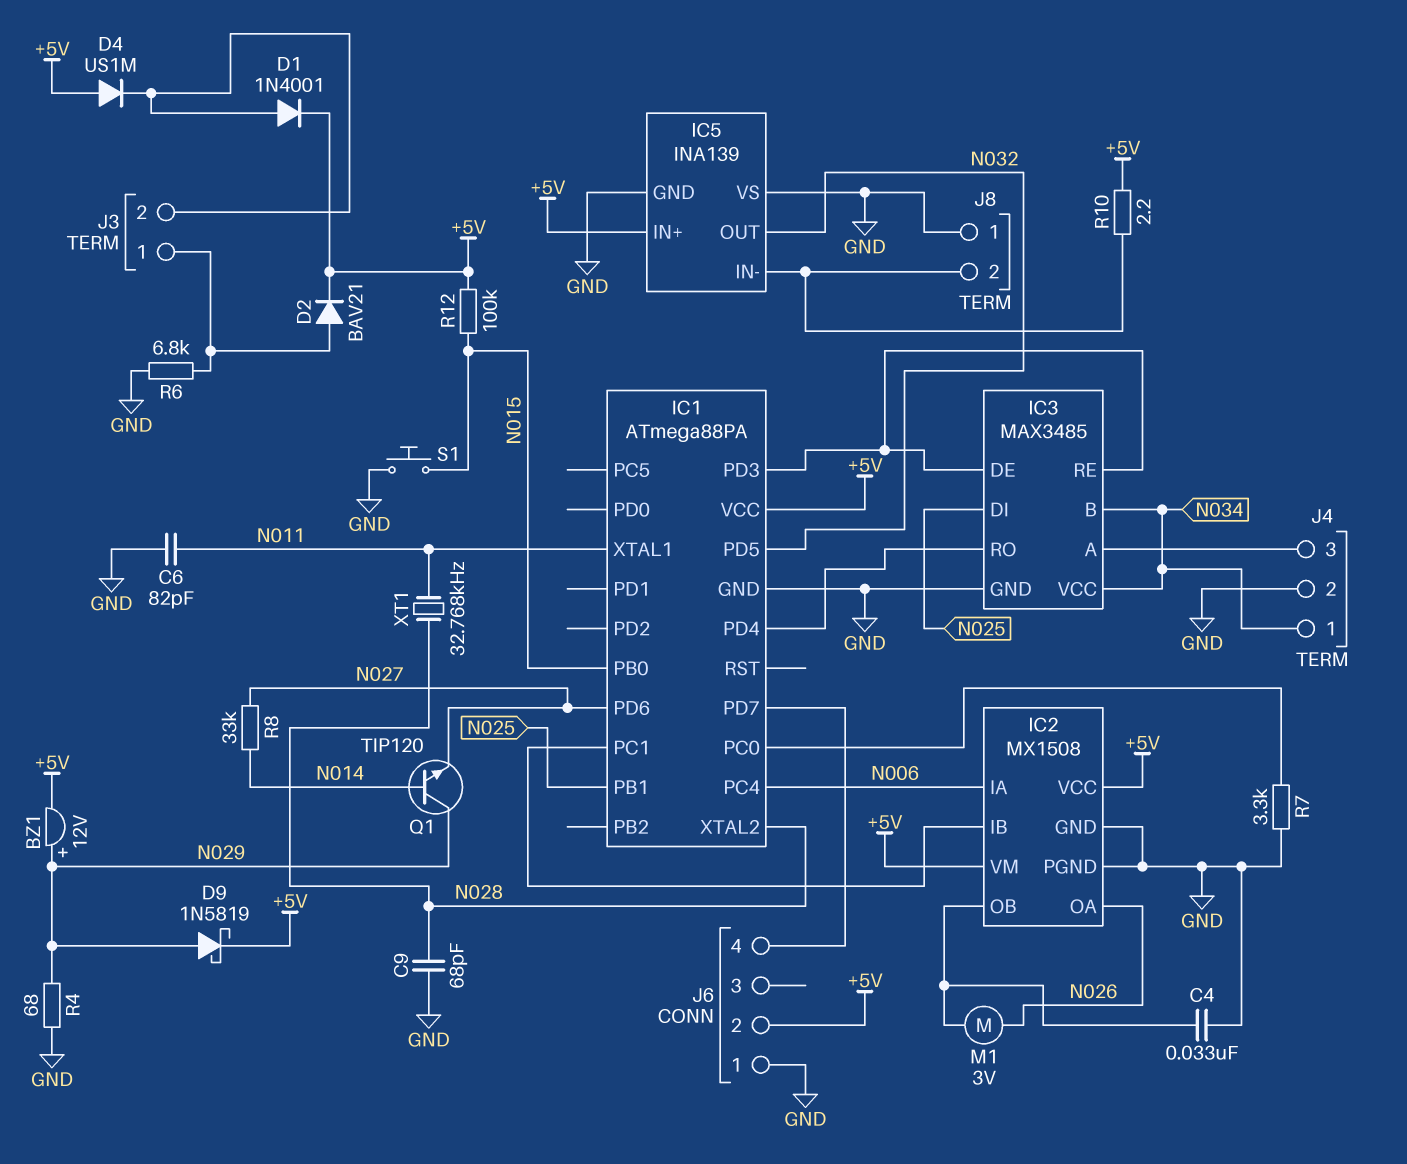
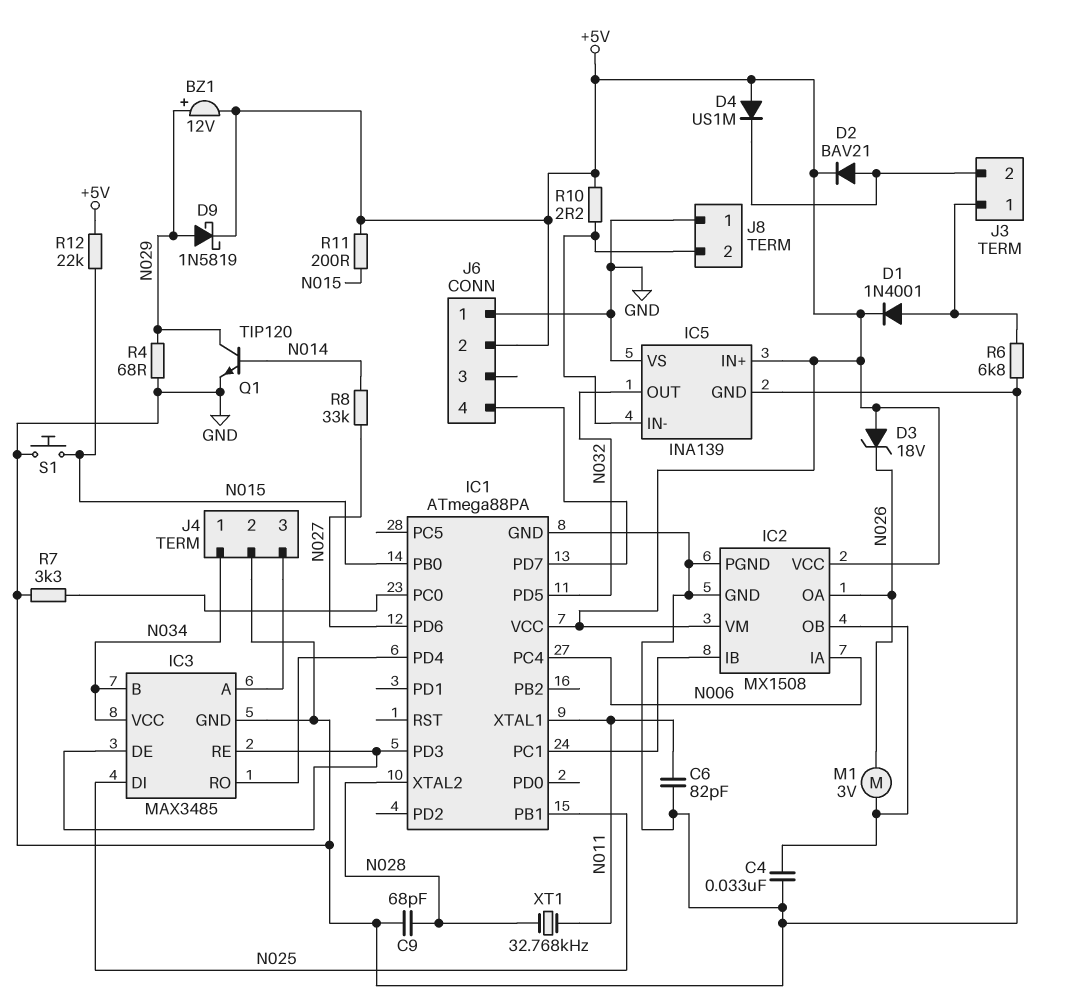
D1: diode 1N4001 (A J3/2, K +5V) -> diode 1N4001 (A J3/1, K +5V)
D2: diode BAV21 (A J3/1, K +5V) -> diode BAV21 (A J3/2, K +5V)
D3: none -> zener 18V (A +5V, K N026)
Q1: NPN TIP120 (B N014, C N029, E N027) -> NPN TIP120 (B N014, C N029, E GND)
R11: none -> 200 (+5V, N015)
R12: 100k (+5V, N015) -> 22k (+5V, N015)

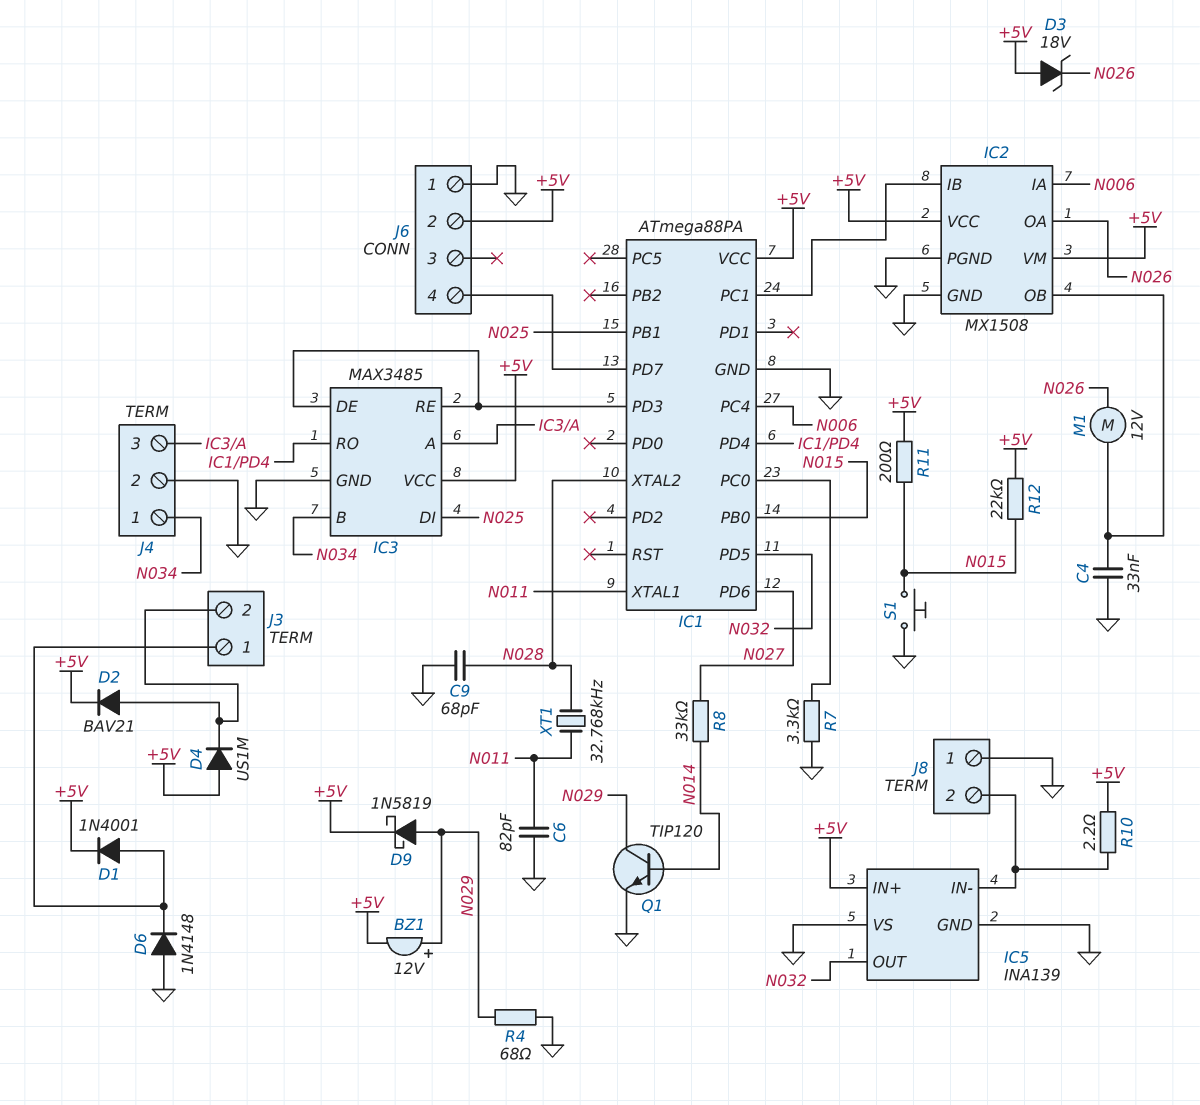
D6: none -> diode 1N4148 (A GND, K J3/1)
IC3 pin VCC: N034 -> +5V
M1: motor 3V (IC2/OB, N026) -> motor 12V (IC2/OB, N026)
R6: 6.8k (GND, J3/1) -> none

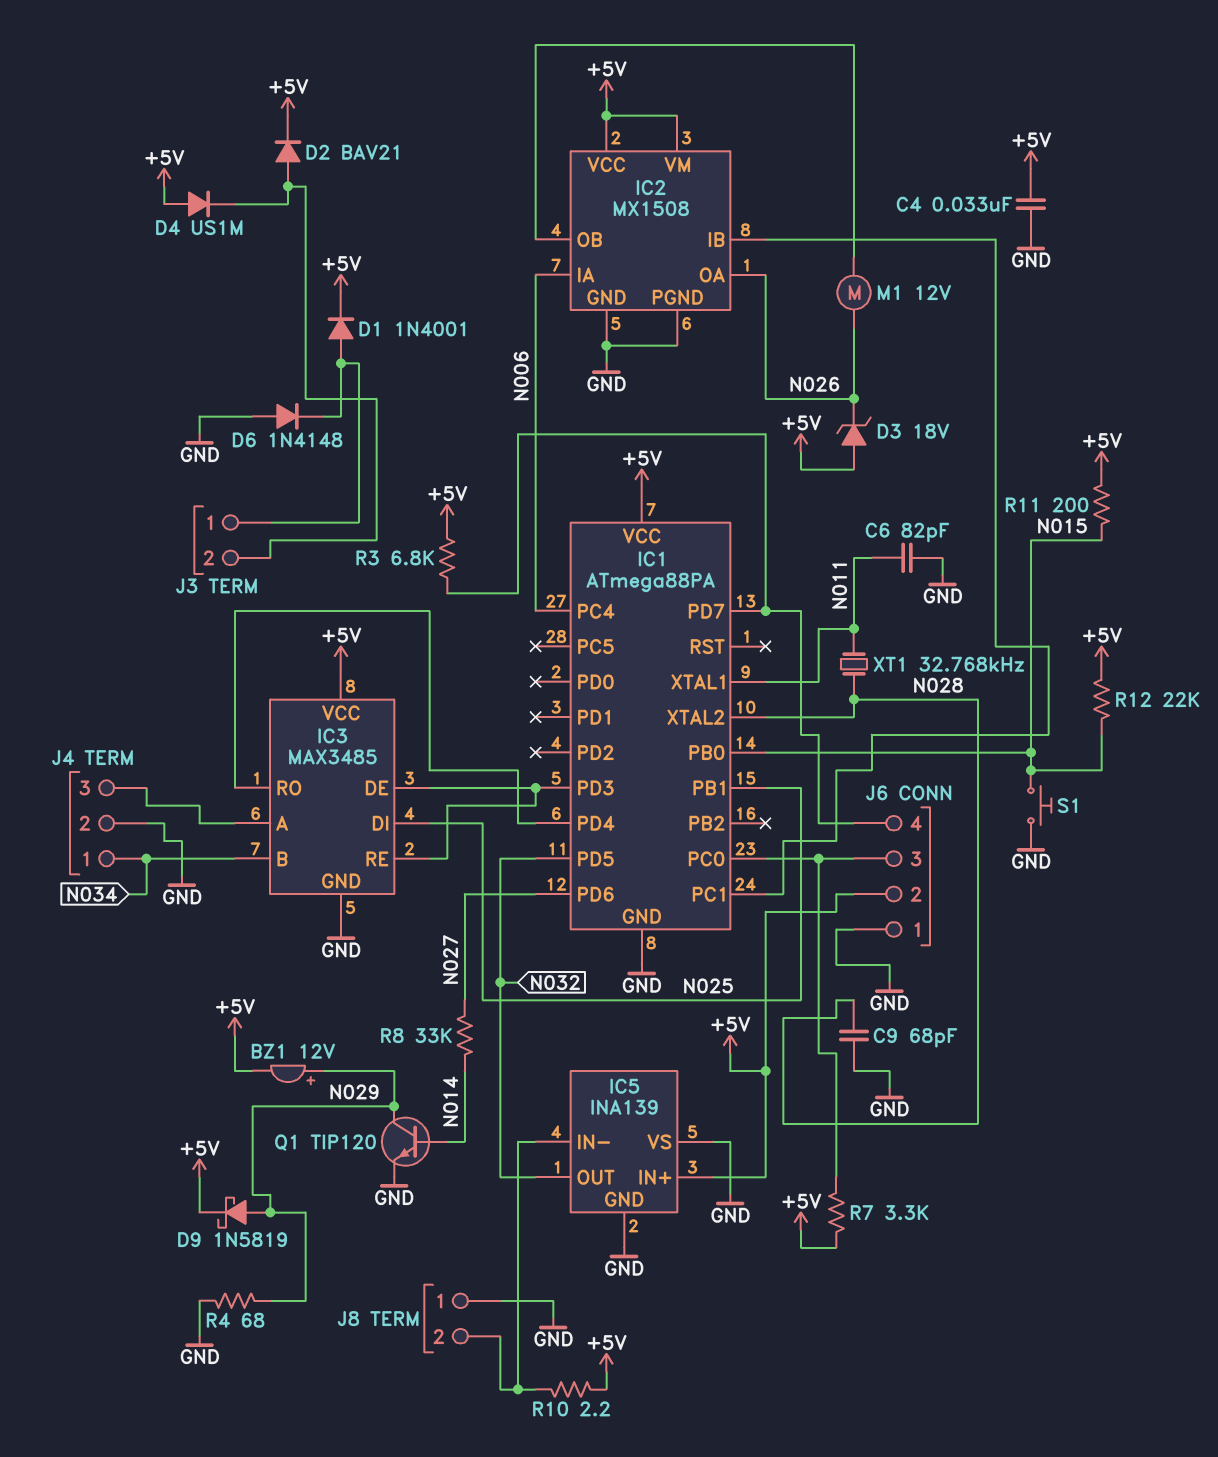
C4: 33nF (GND, IC2/OB) -> 33nF (+5V, GND)
J6 pin 3: none -> IC1/PC0
R3: none -> 6.8k (+5V, IC1/PD7)
R7: 3.3k (GND, IC1/PC0) -> 3.3k (+5V, IC1/PC0)

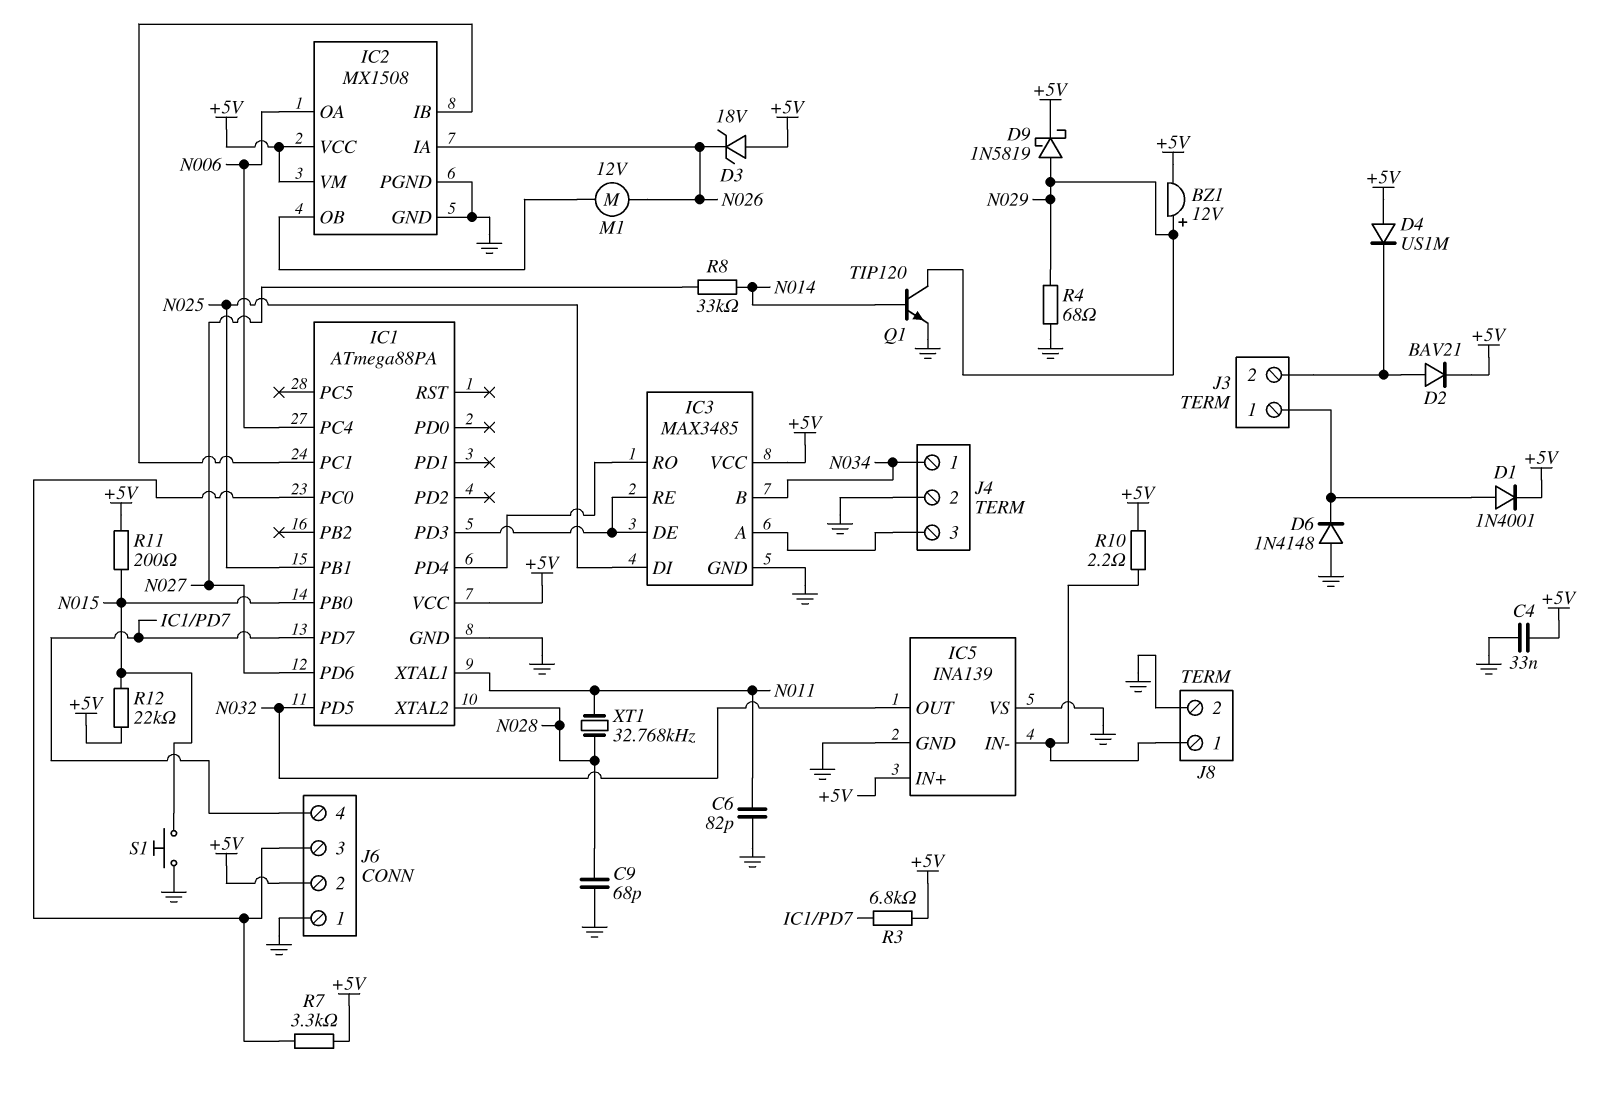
IC2 pin IA: N006 -> N026
IC2 pin OA: N026 -> N006
J8 pin 1: GND -> IC5/IN-
J8 pin 2: IC5/IN- -> GND

